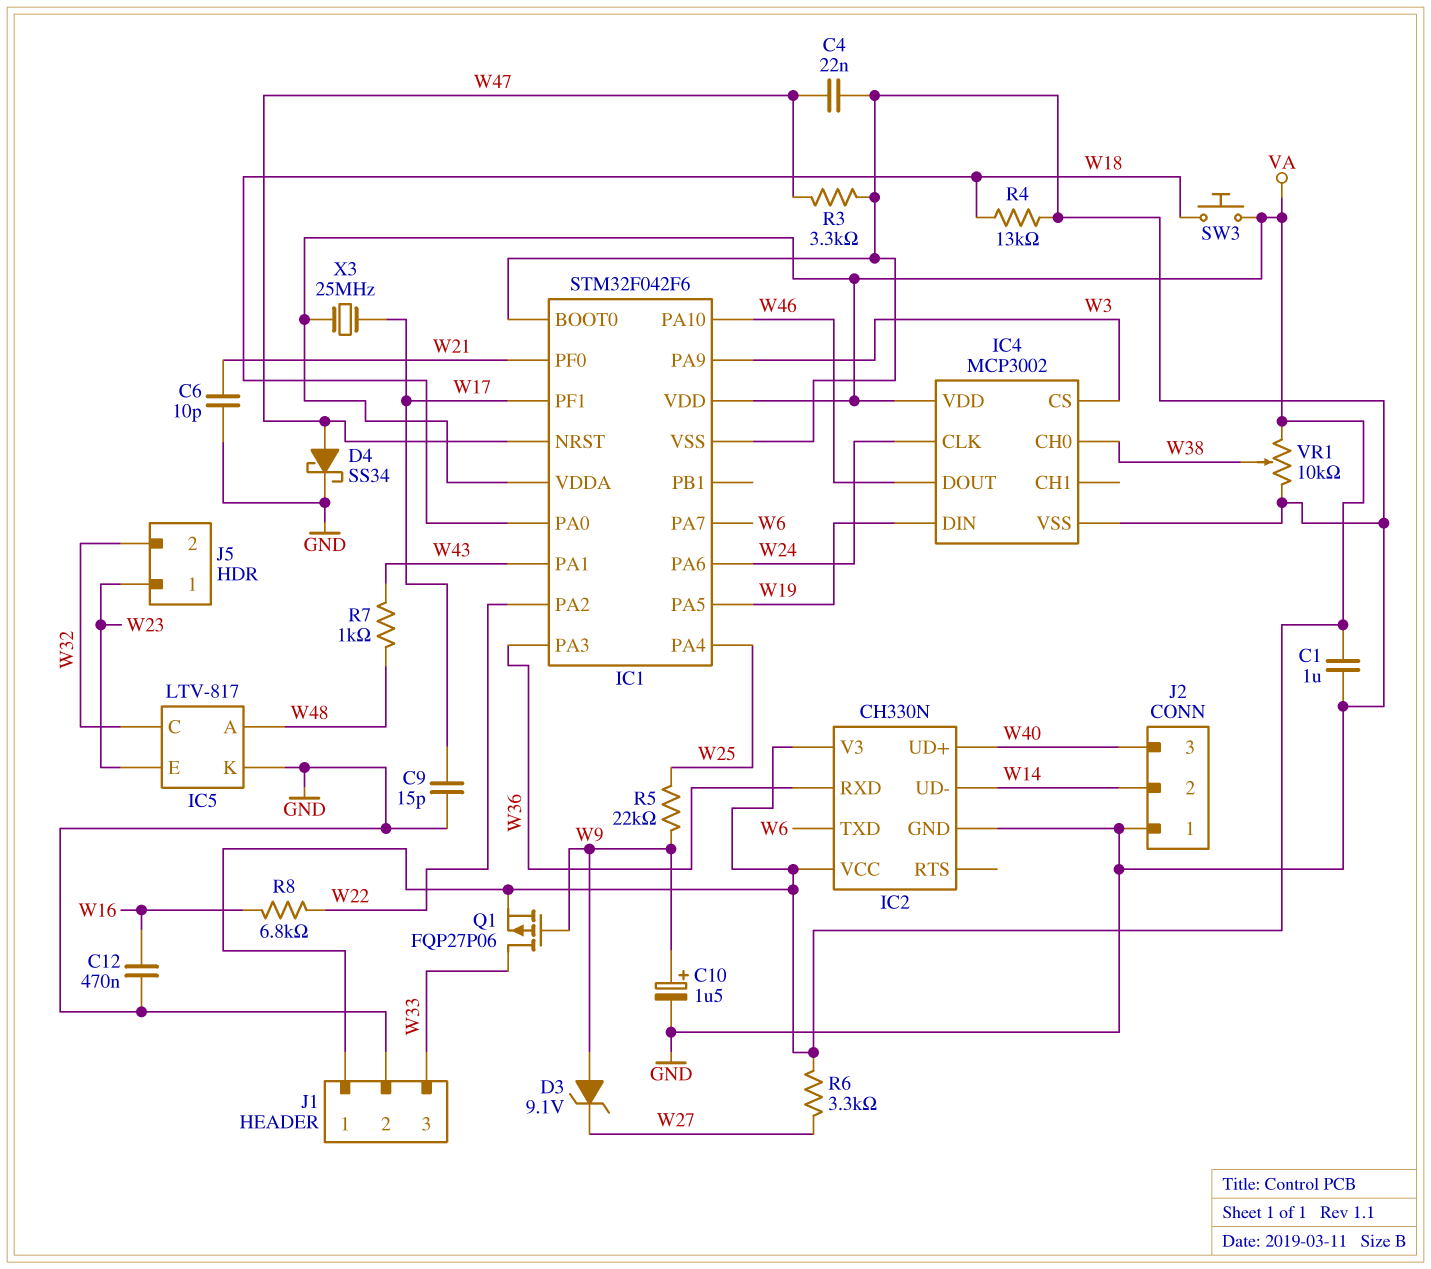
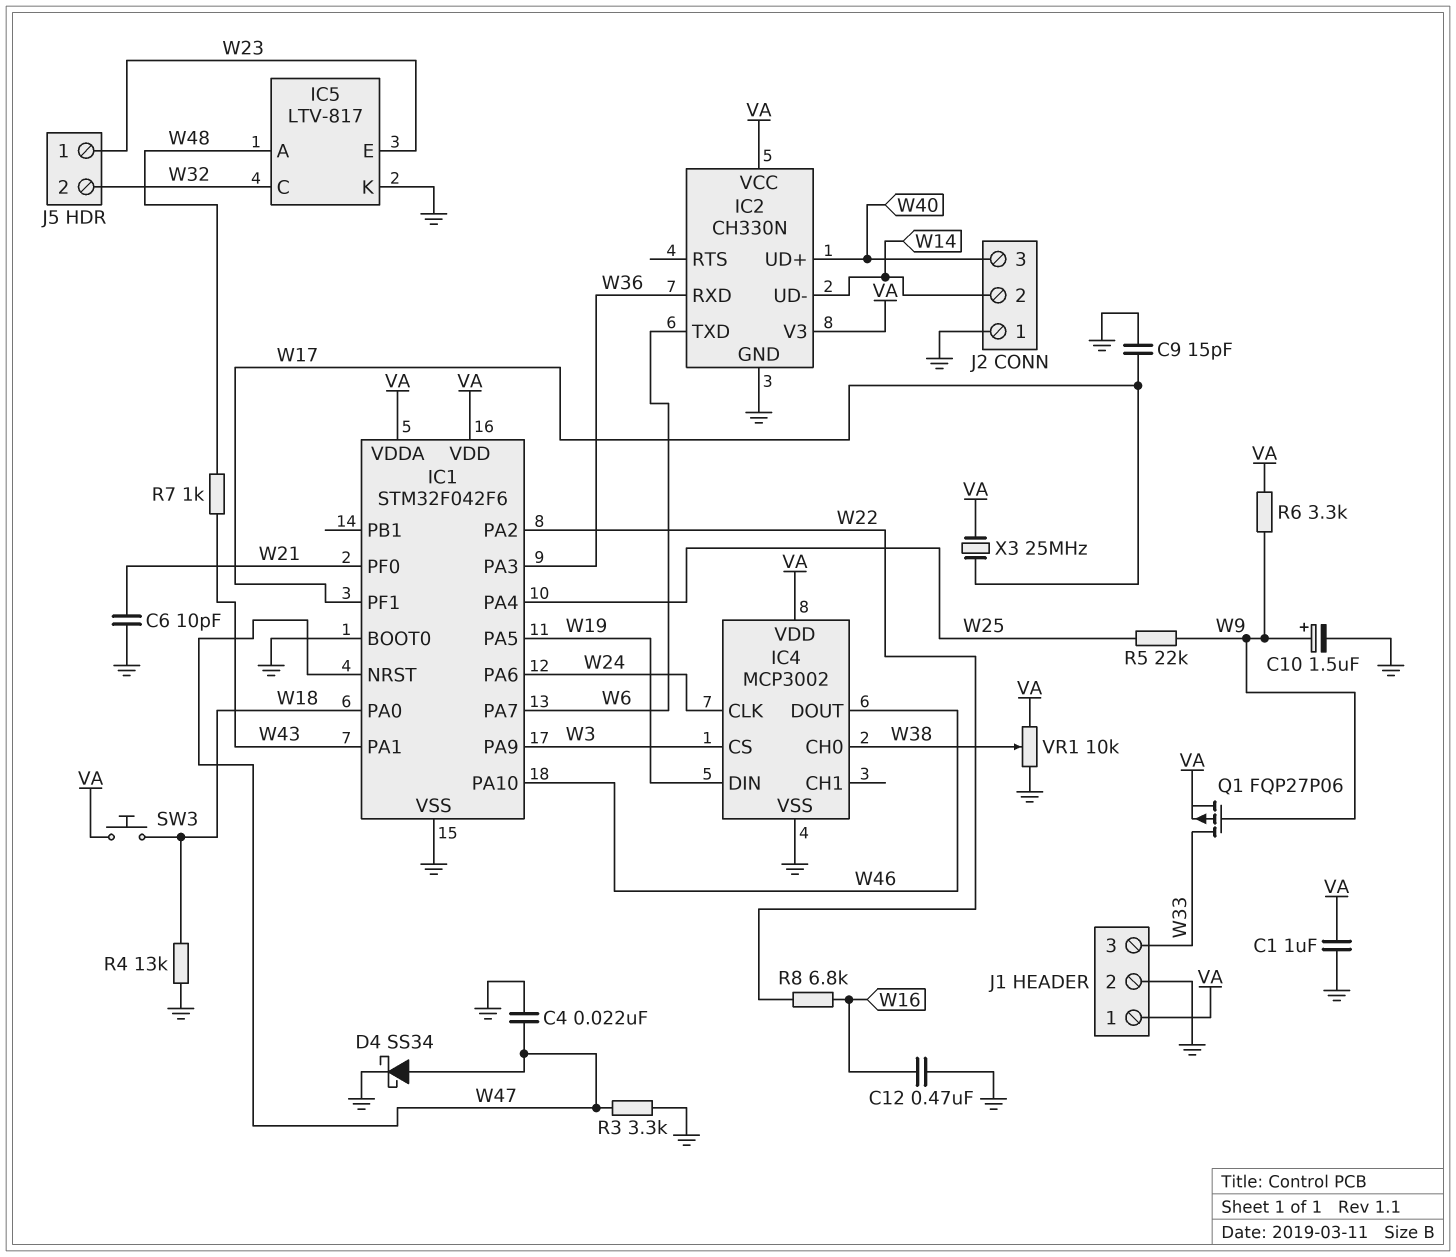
D3: zener 9.1V (A W9, K W27) -> none
R6: 3.3k (VA, W27) -> 3.3k (VA, W9)

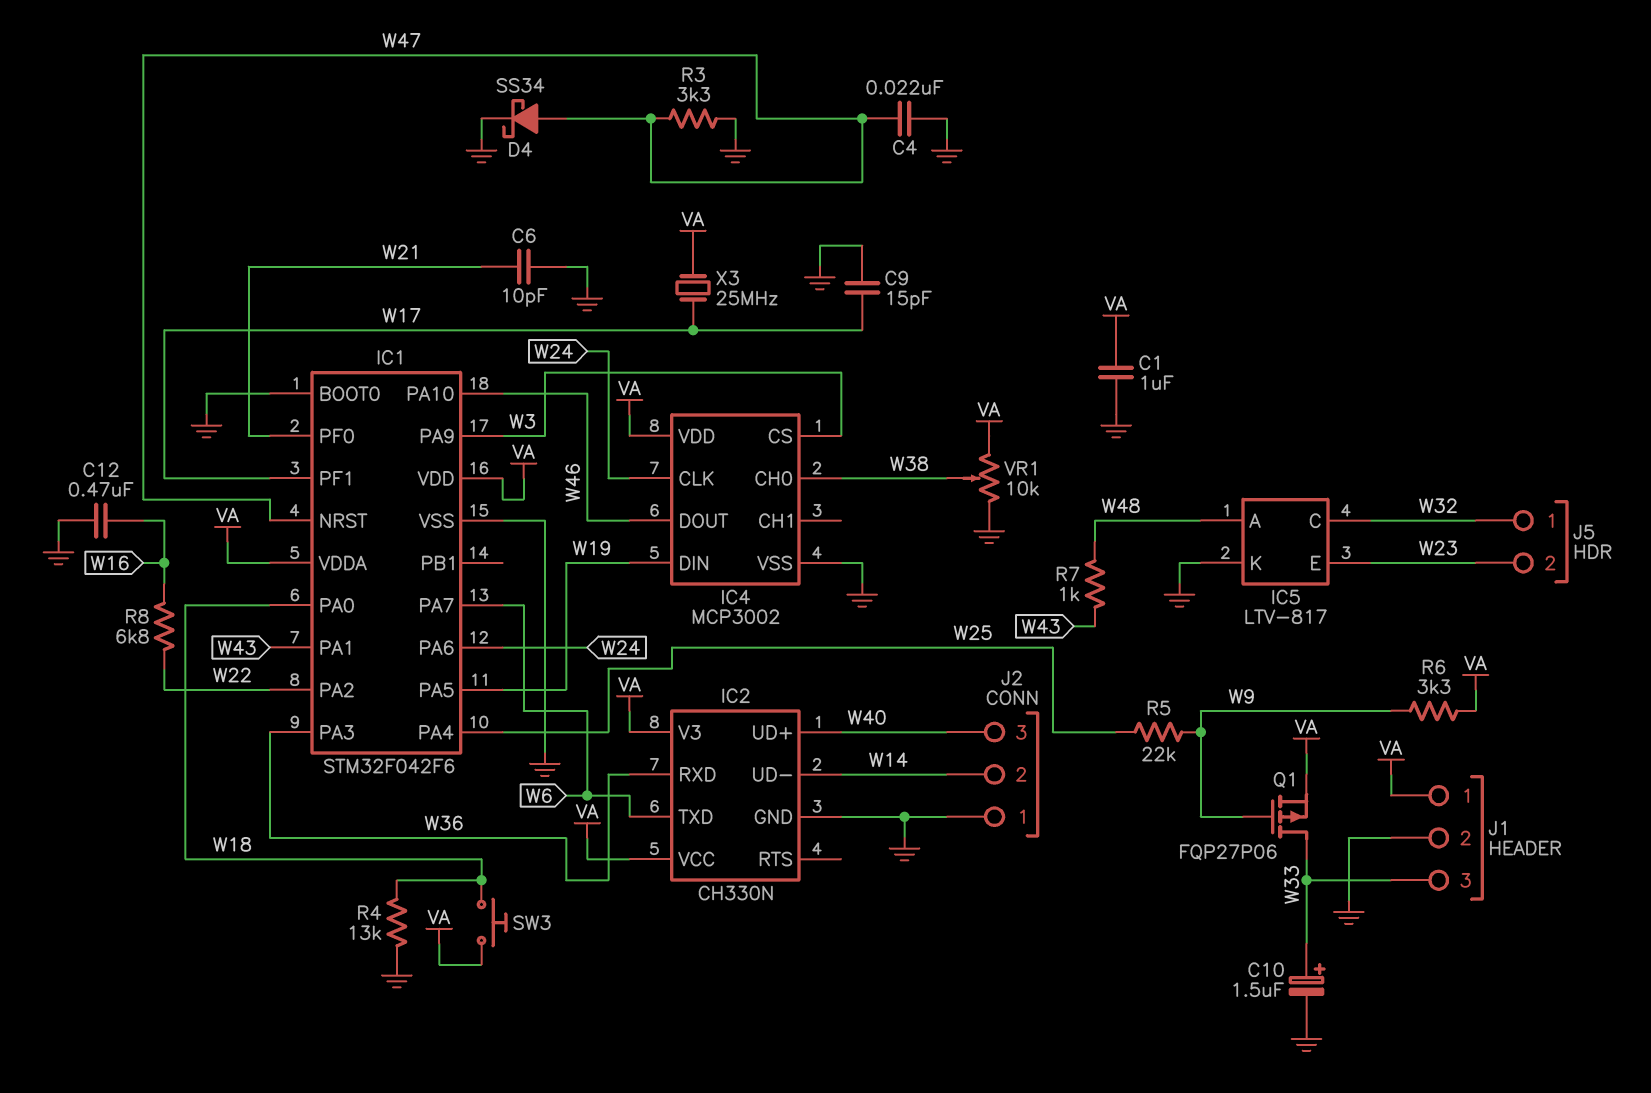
C10: 1.5uF (plus W9, minus GND) -> 1.5uF (plus W33, minus GND)
J5 pin 1: W23 -> W32
J5 pin 2: W32 -> W23

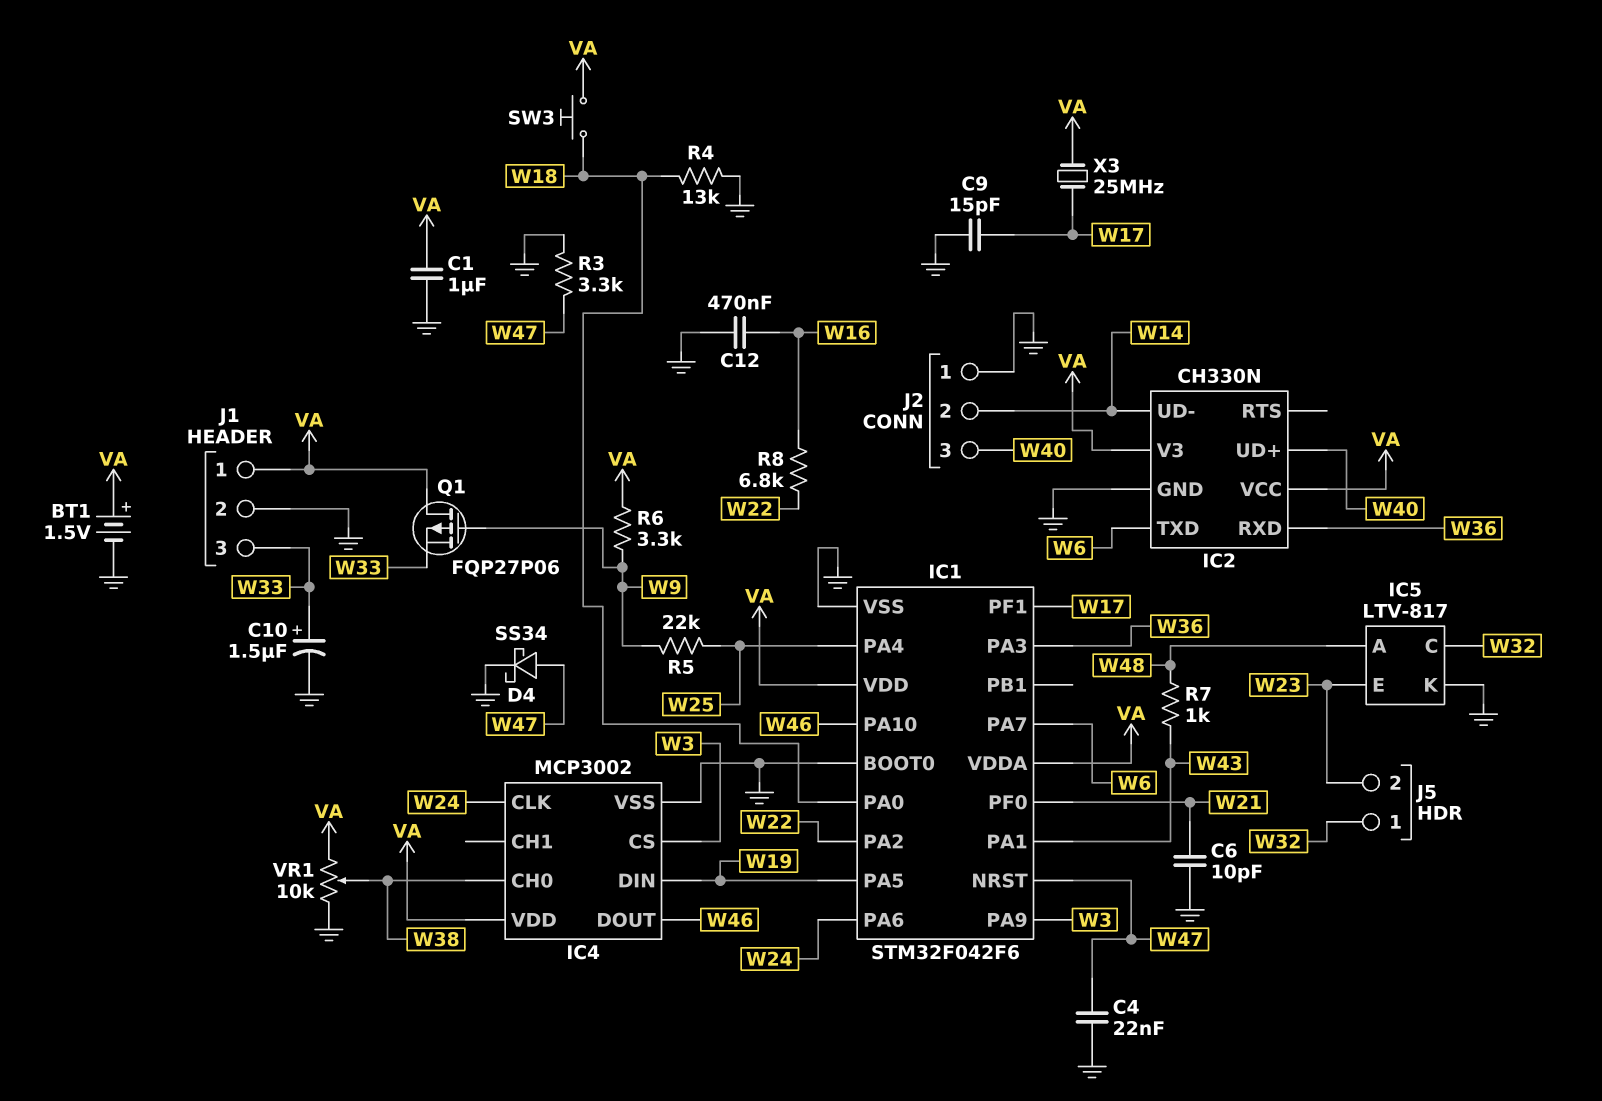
BT1: none -> 1.5V (plus VA, minus GND)
Q1: PMOS FQP27P06 (G W9, D W33, S VA) -> PMOS FQP27P06 (G W9, D VA, S W33)

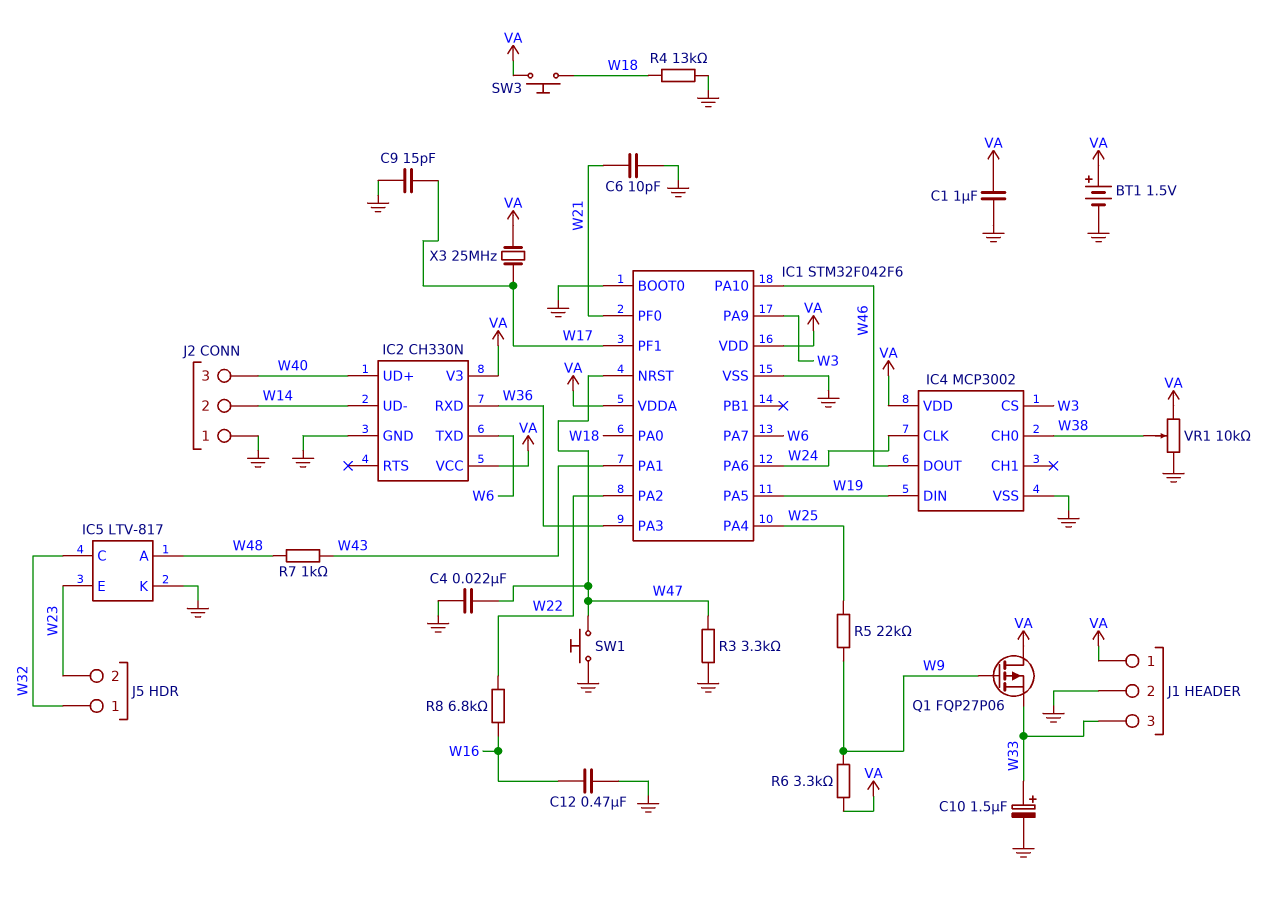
D4: schottky SS34 (A W47, K GND) -> none
SW1: none -> button (GND, W47)

